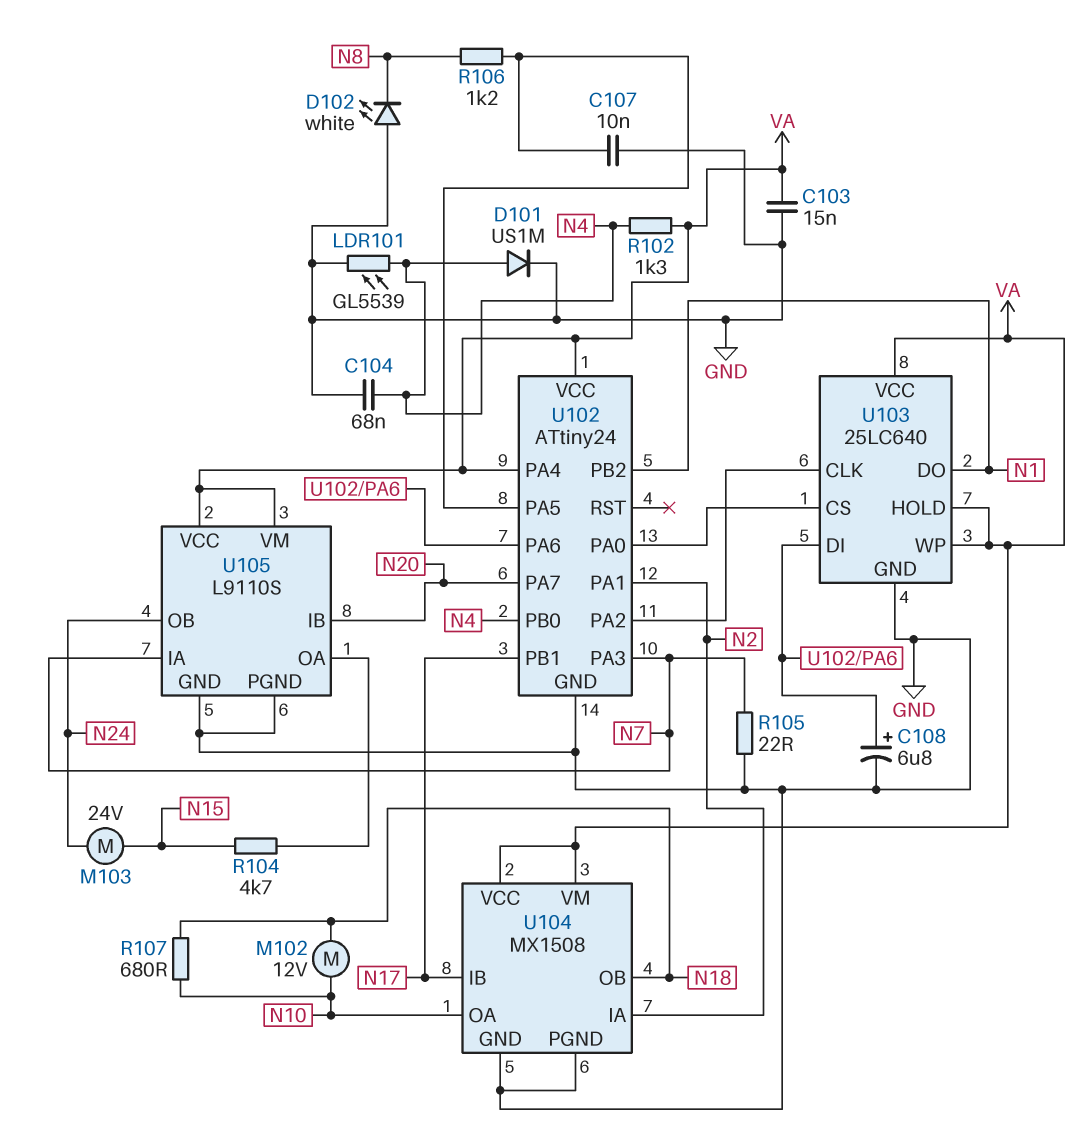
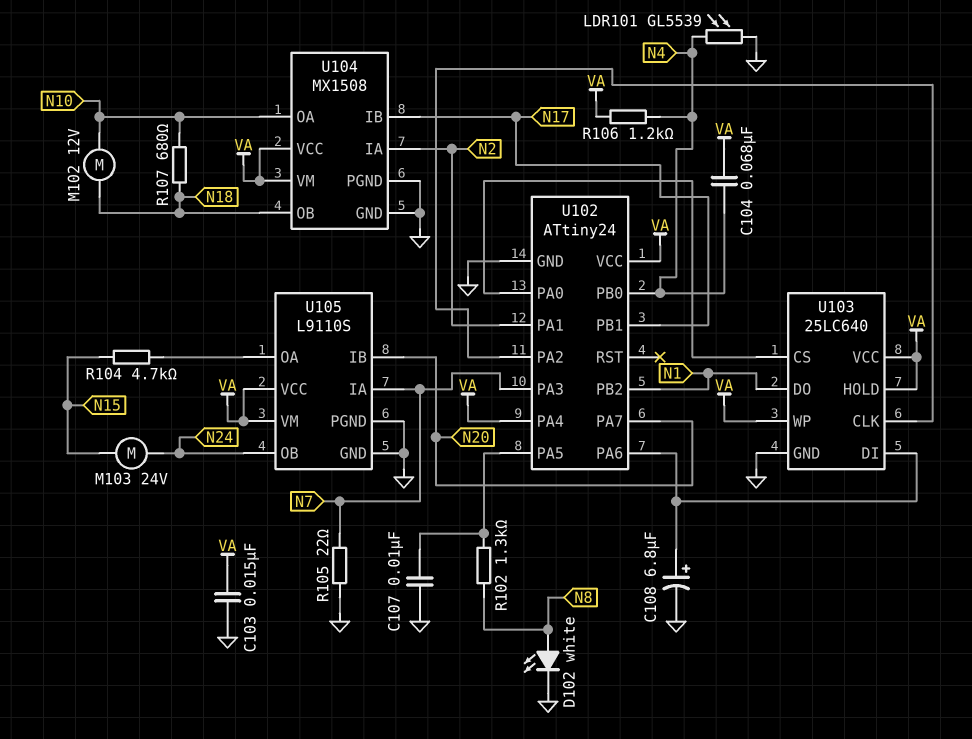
C104: 68nF (GND, N4) -> 68nF (N4, VA)
D101: diode US1M (A N4, K GND) -> none
D102: LED white (A GND, K N8) -> LED white (A N8, K GND)
R102: 1.3k (N4, VA) -> 1.3k (N8, U102/PA5)
R106: 1.2k (N8, U102/PA5) -> 1.2k (N4, VA)

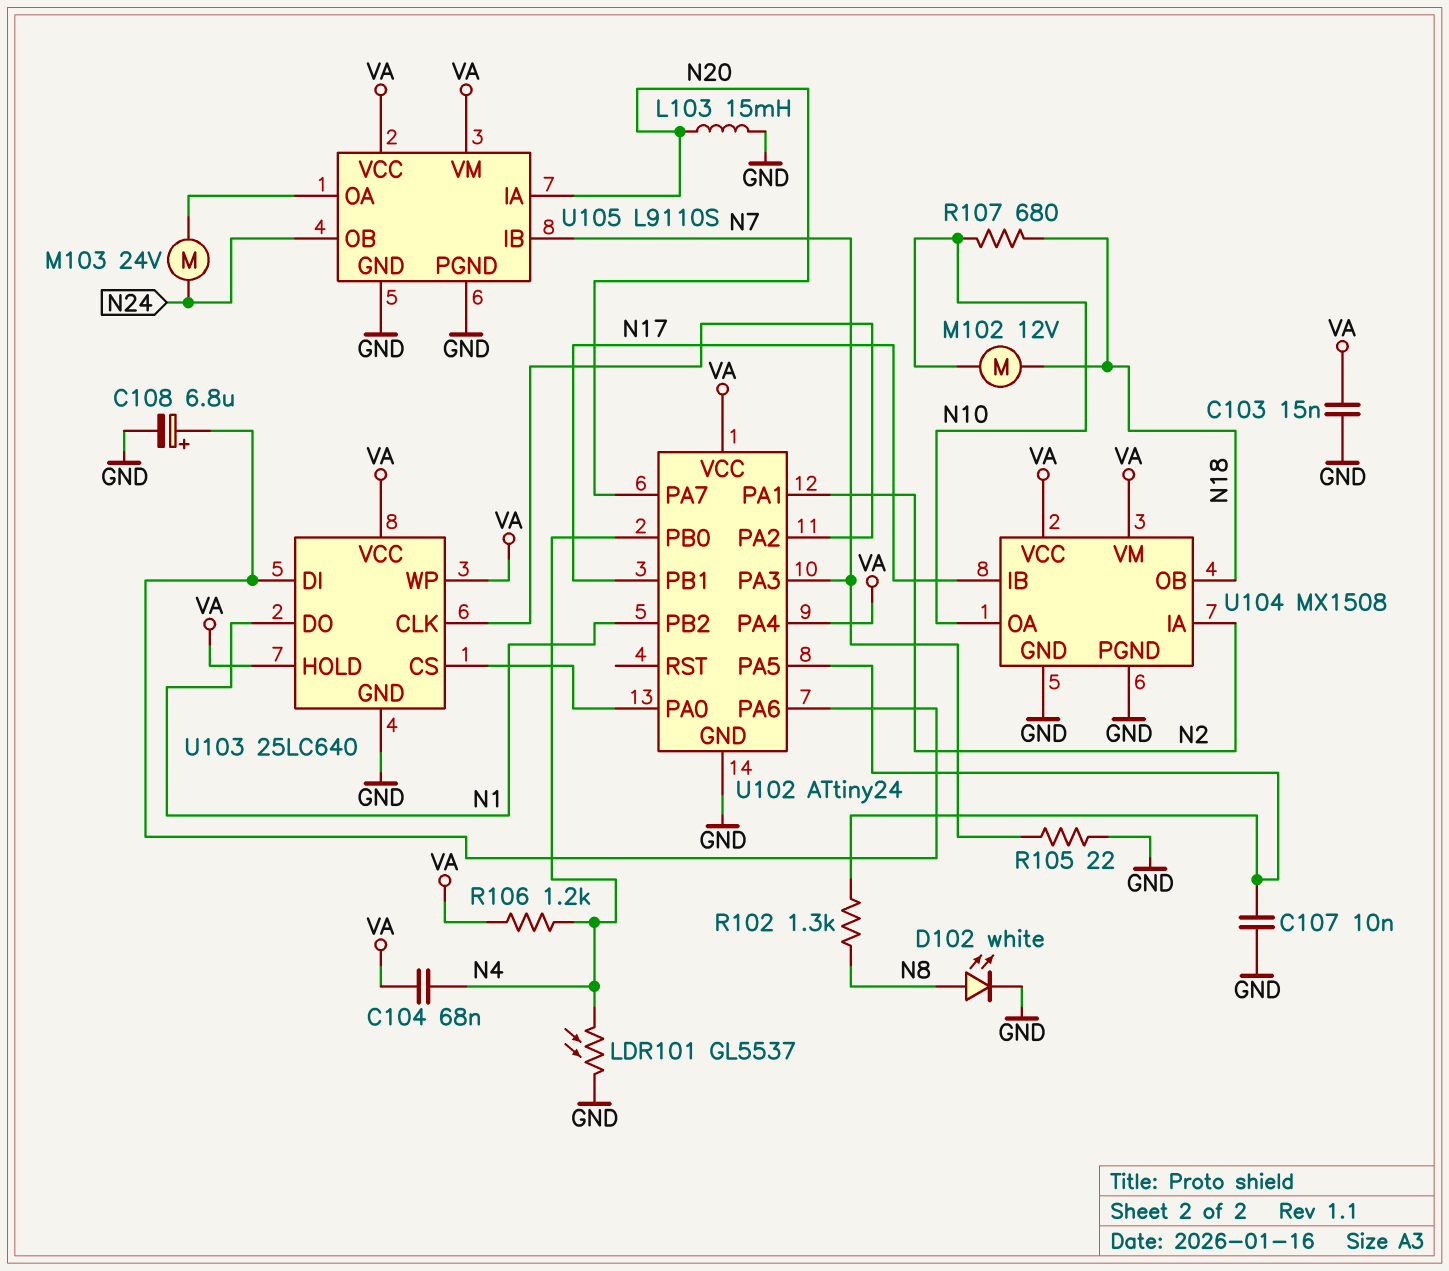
L103: none -> 15mH (GND, N20)
LDR101: GL5539 (GND, N4) -> GL5537 (GND, N4)
M103: motor 24V (N15, N24) -> motor 24V (N24, U105/OA)
R104: 4.7k (N15, U105/OA) -> none
U105 pin IA: N7 -> N20
U105 pin IB: N20 -> N7

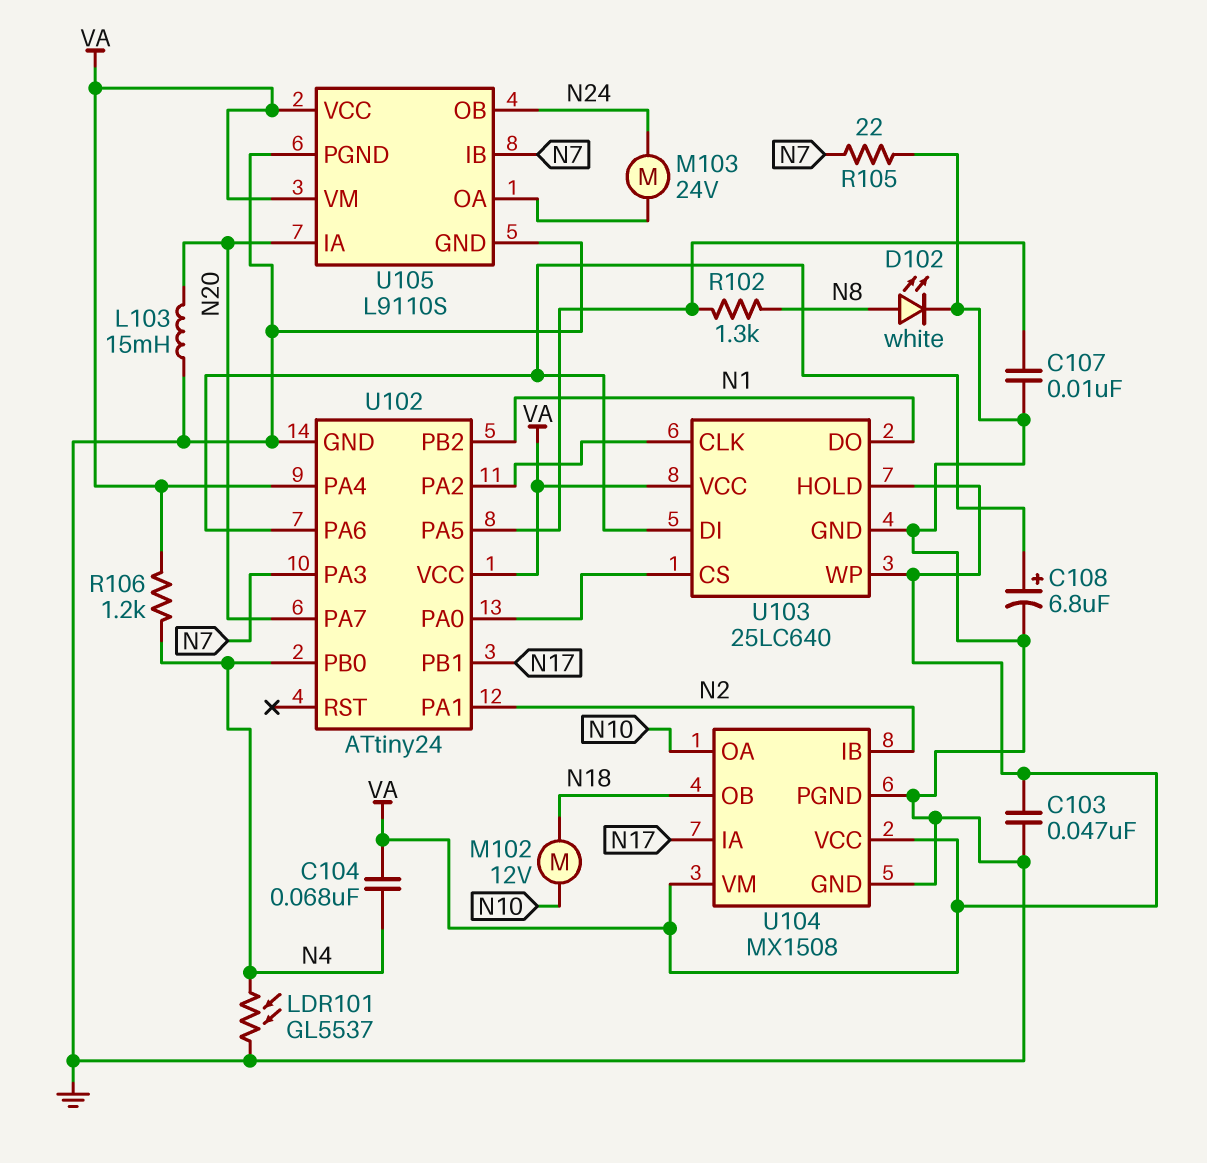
C103: 15nF (GND, VA) -> 47nF (GND, VA)
R107: 680 (N10, N18) -> none
U104 pin IA: N2 -> N17
U104 pin IB: N17 -> N2

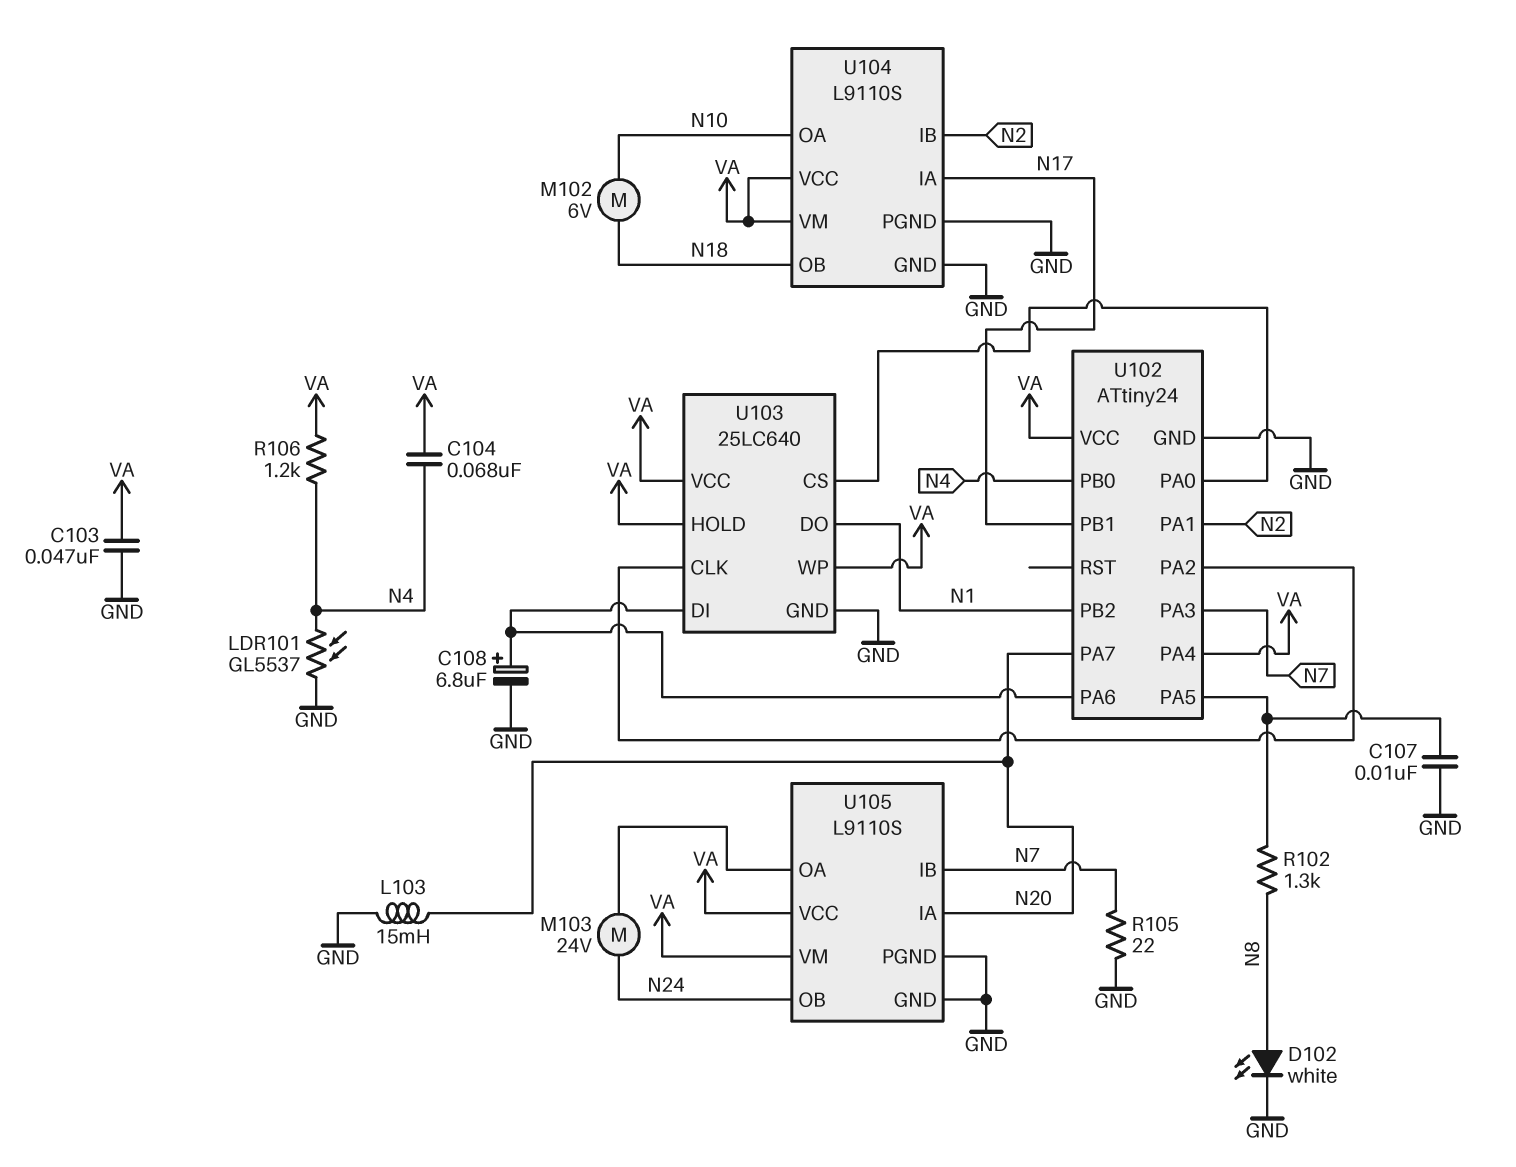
M102: motor 12V (N10, N18) -> motor 6V (N10, N18)
U104: MX1508 -> L9110S

